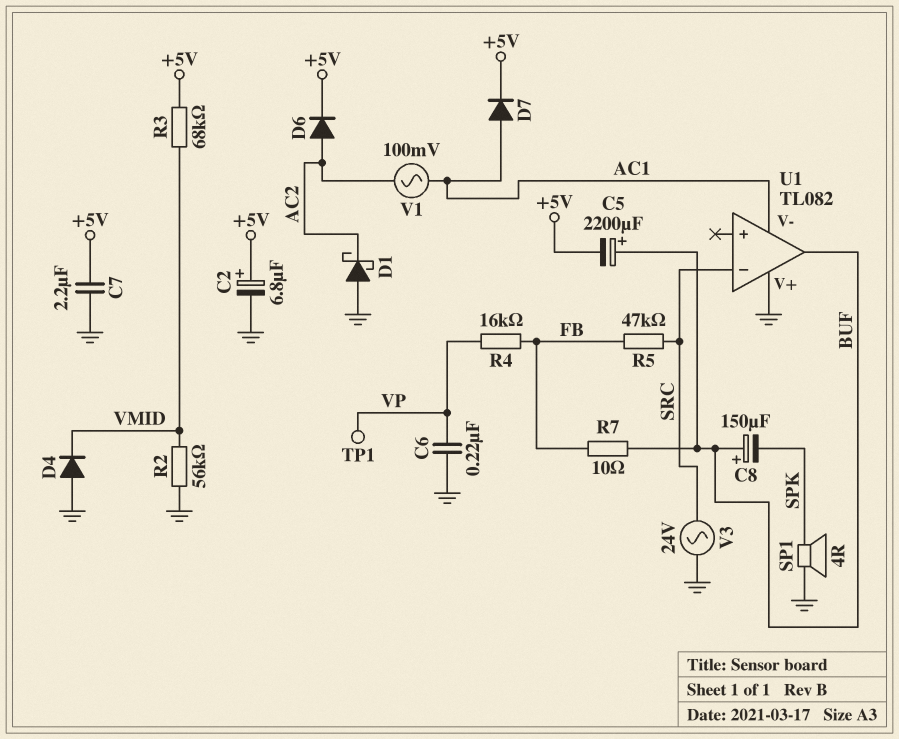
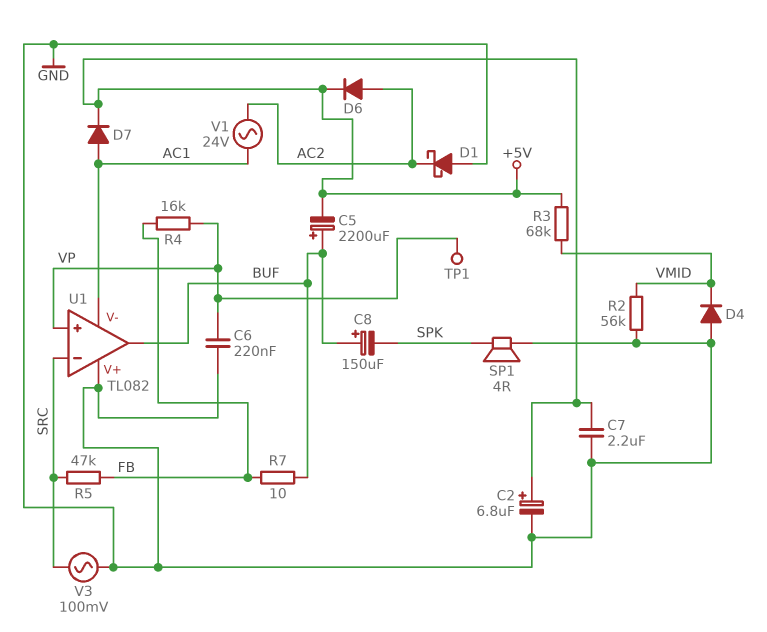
U1 pin in+: none -> VP
V1: AC 100mV (AC1, AC2) -> AC 24V (AC1, AC2)
V3: AC 24V (GND, SRC) -> AC 100mV (GND, SRC)

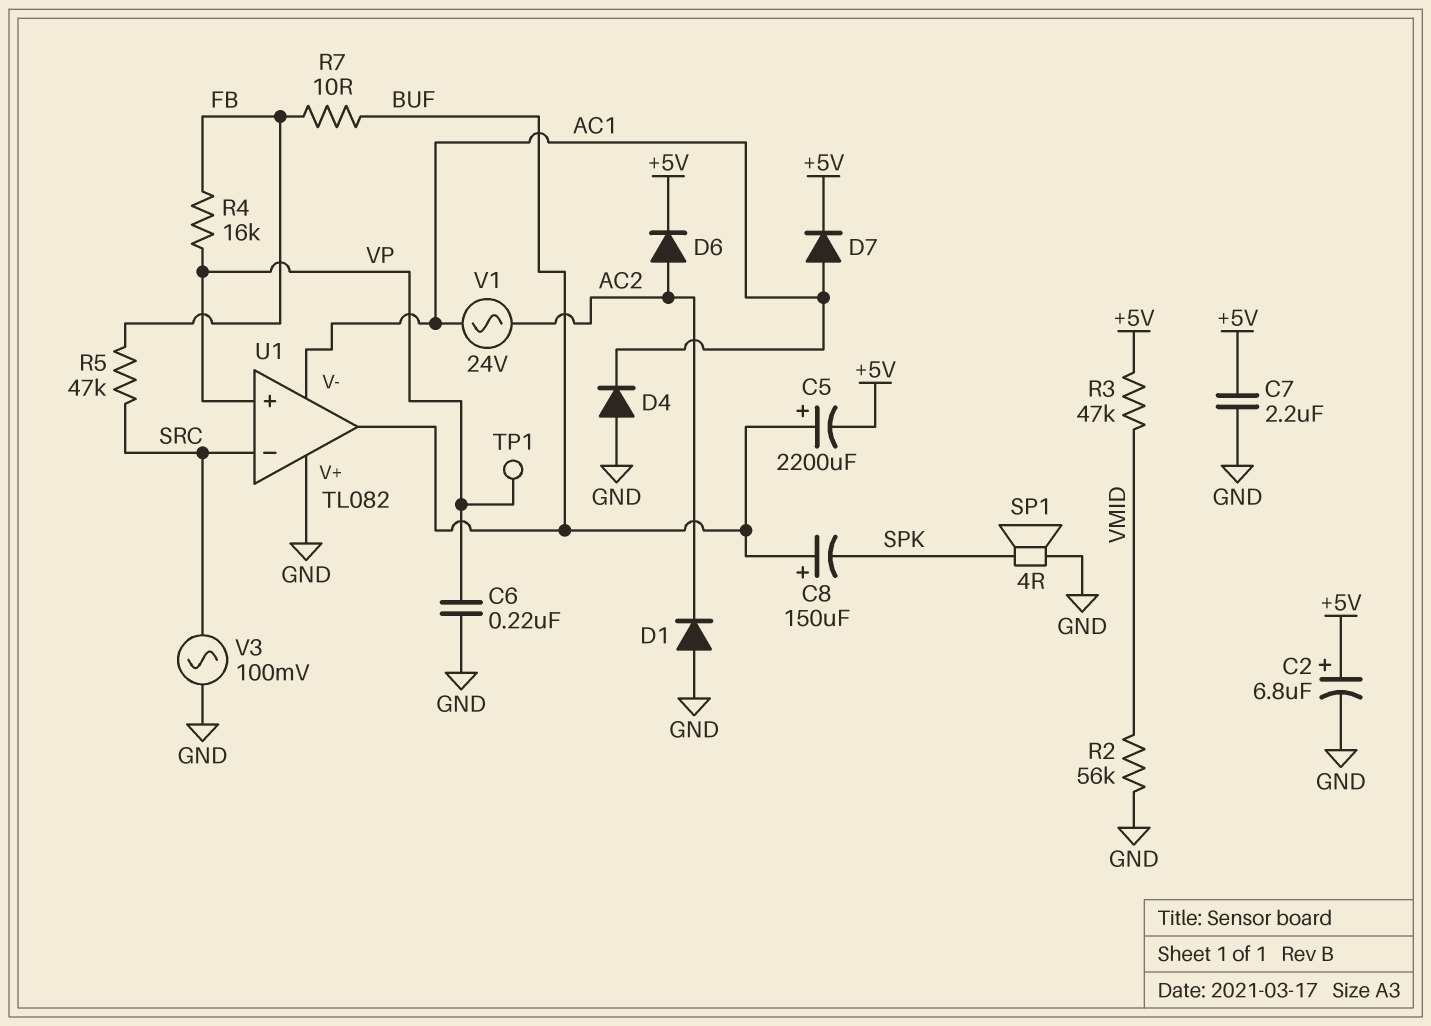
D1: schottky (A GND, K AC2) -> diode (A GND, K AC2)
D4: diode (A GND, K VMID) -> diode (A GND, K AC1)
R3: 68k (+5V, VMID) -> 47k (+5V, VMID)

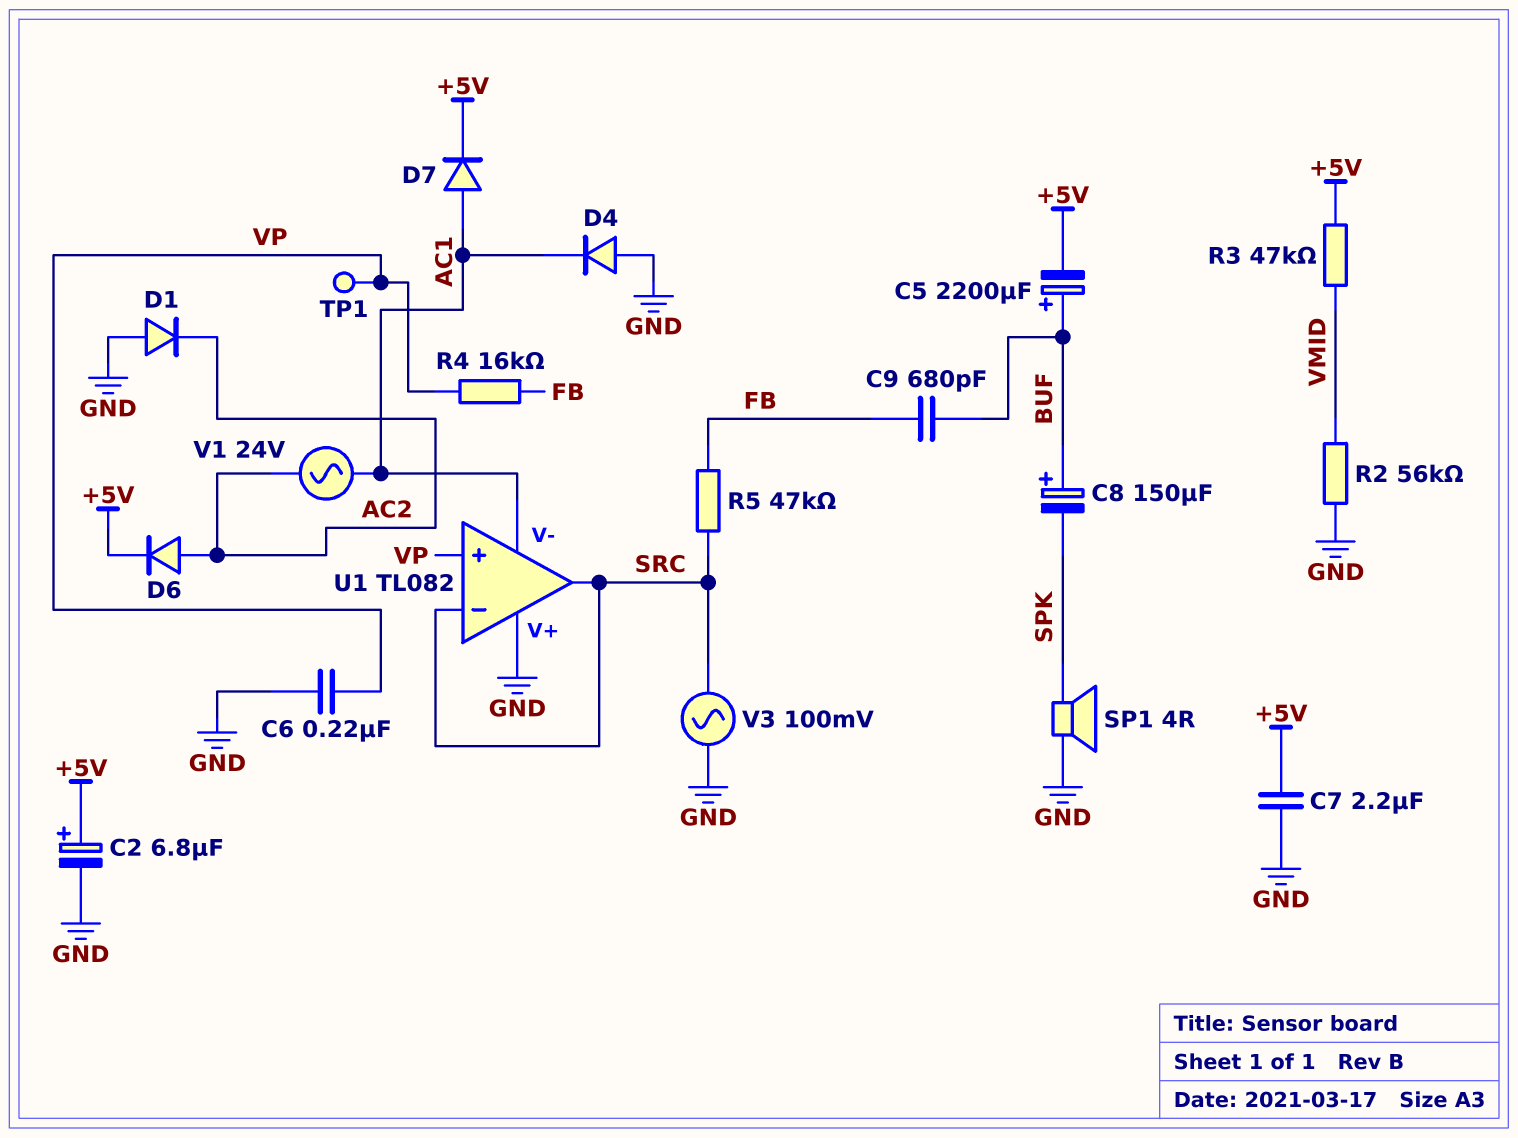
C9: none -> 680pF (BUF, FB)
R7: 10 (BUF, FB) -> none
U1 pin out: BUF -> SRC

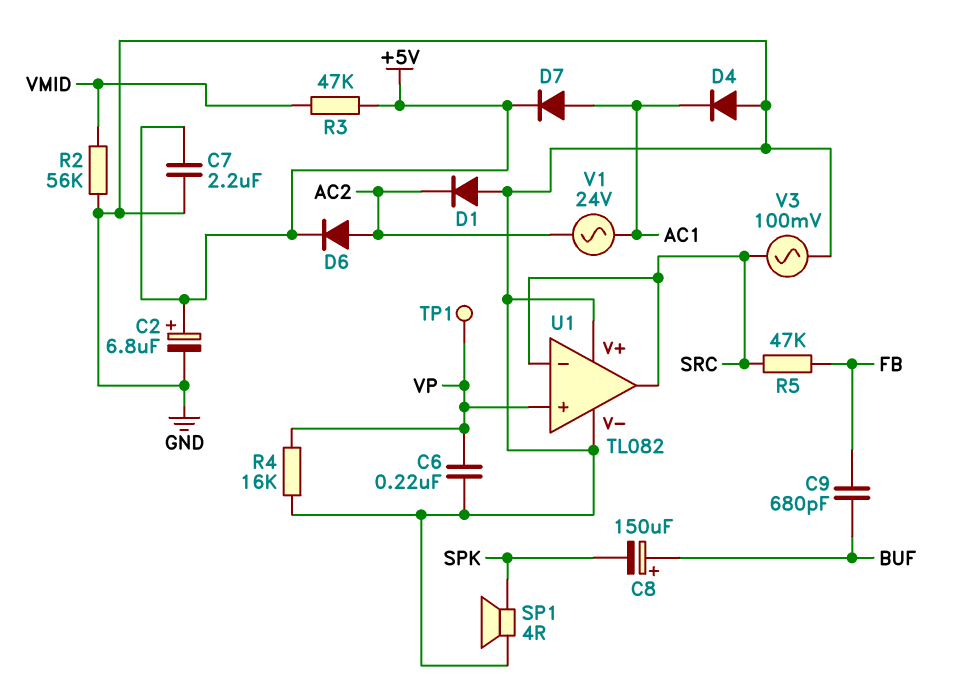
C5: 2200uF (plus BUF, minus +5V) -> none
R4: 16k (FB, VP) -> 16k (GND, VP)
U1 pin V-: AC1 -> GND

